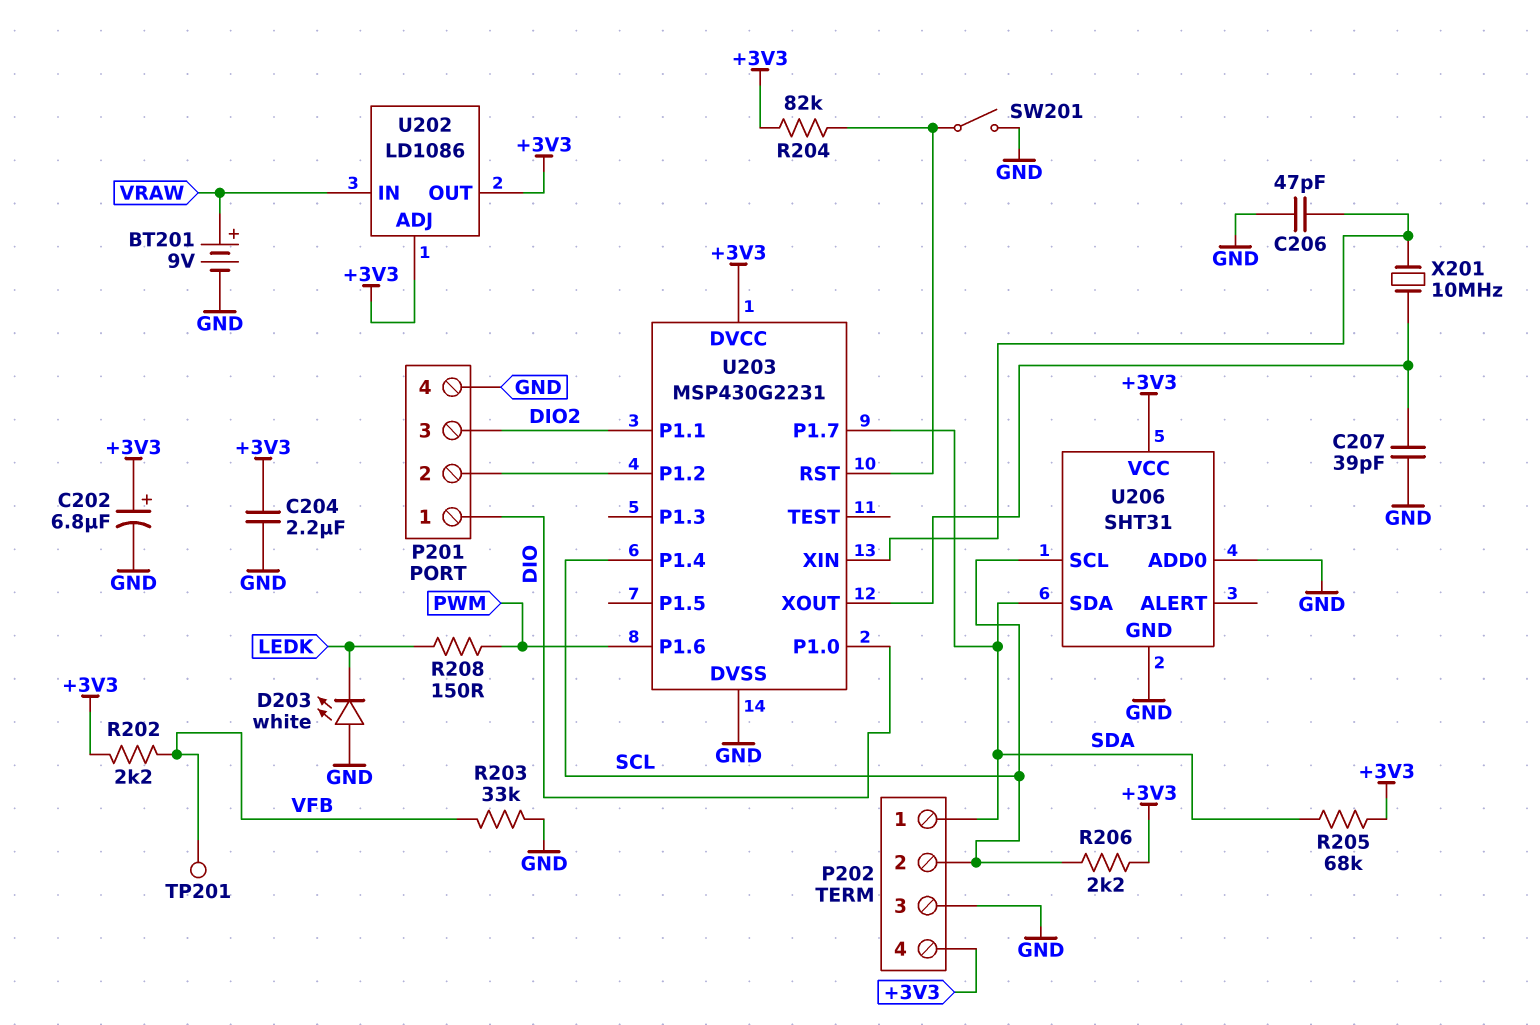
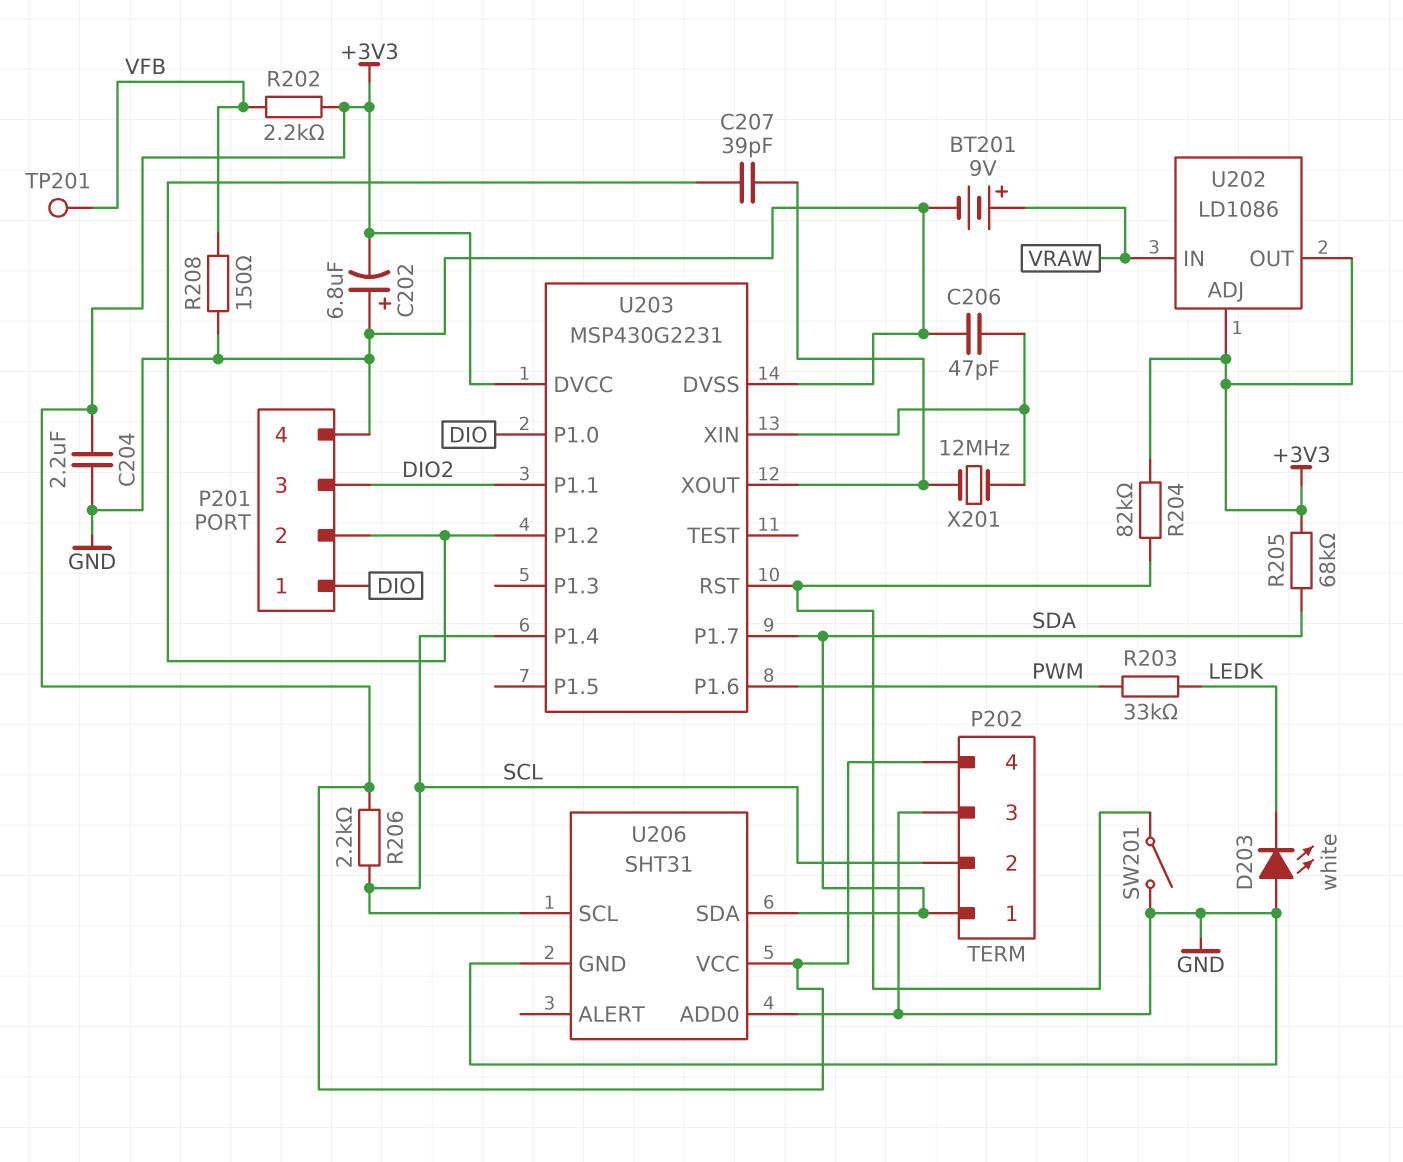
C202: 6.8uF (plus +3V3, minus GND) -> 6.8uF (plus GND, minus +3V3)
C207: 39pF (GND, U203/XOUT) -> 39pF (P201/2, U203/XOUT)
R203: 33k (GND, VFB) -> 33k (LEDK, PWM)
R208: 150 (LEDK, PWM) -> 150 (GND, VFB)
X201: 10MHz (U203/XIN, U203/XOUT) -> 12MHz (U203/XIN, U203/XOUT)

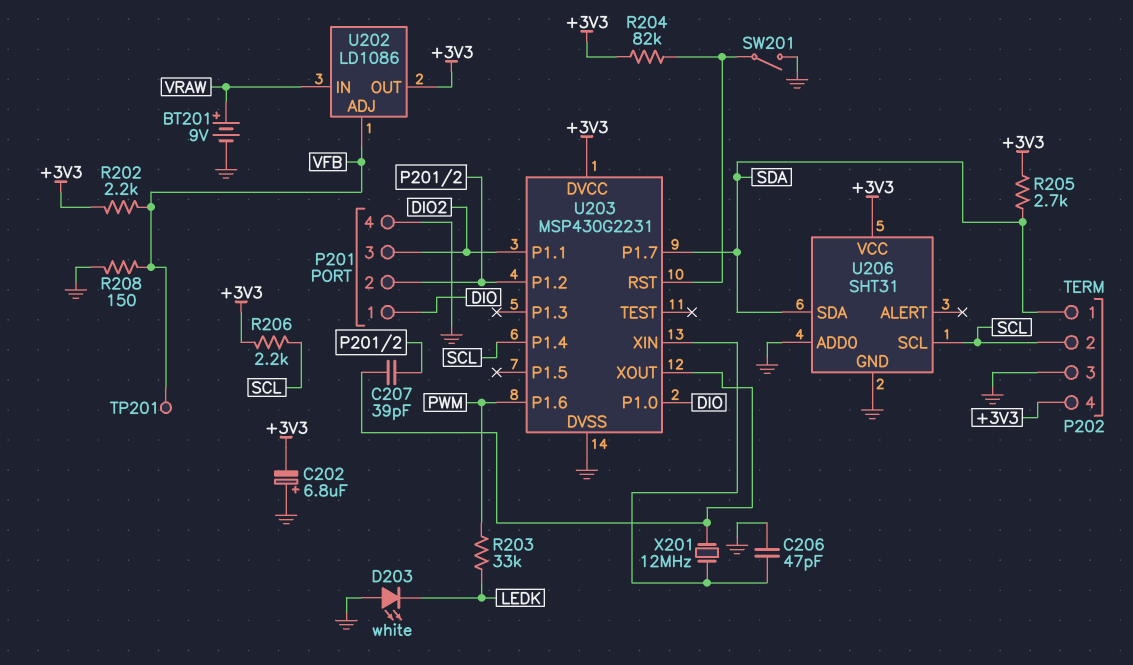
C204: 2.2uF (+3V3, GND) -> none
R205: 68k (+3V3, SDA) -> 2.7k (+3V3, SDA)
U202 pin ADJ: +3V3 -> VFB

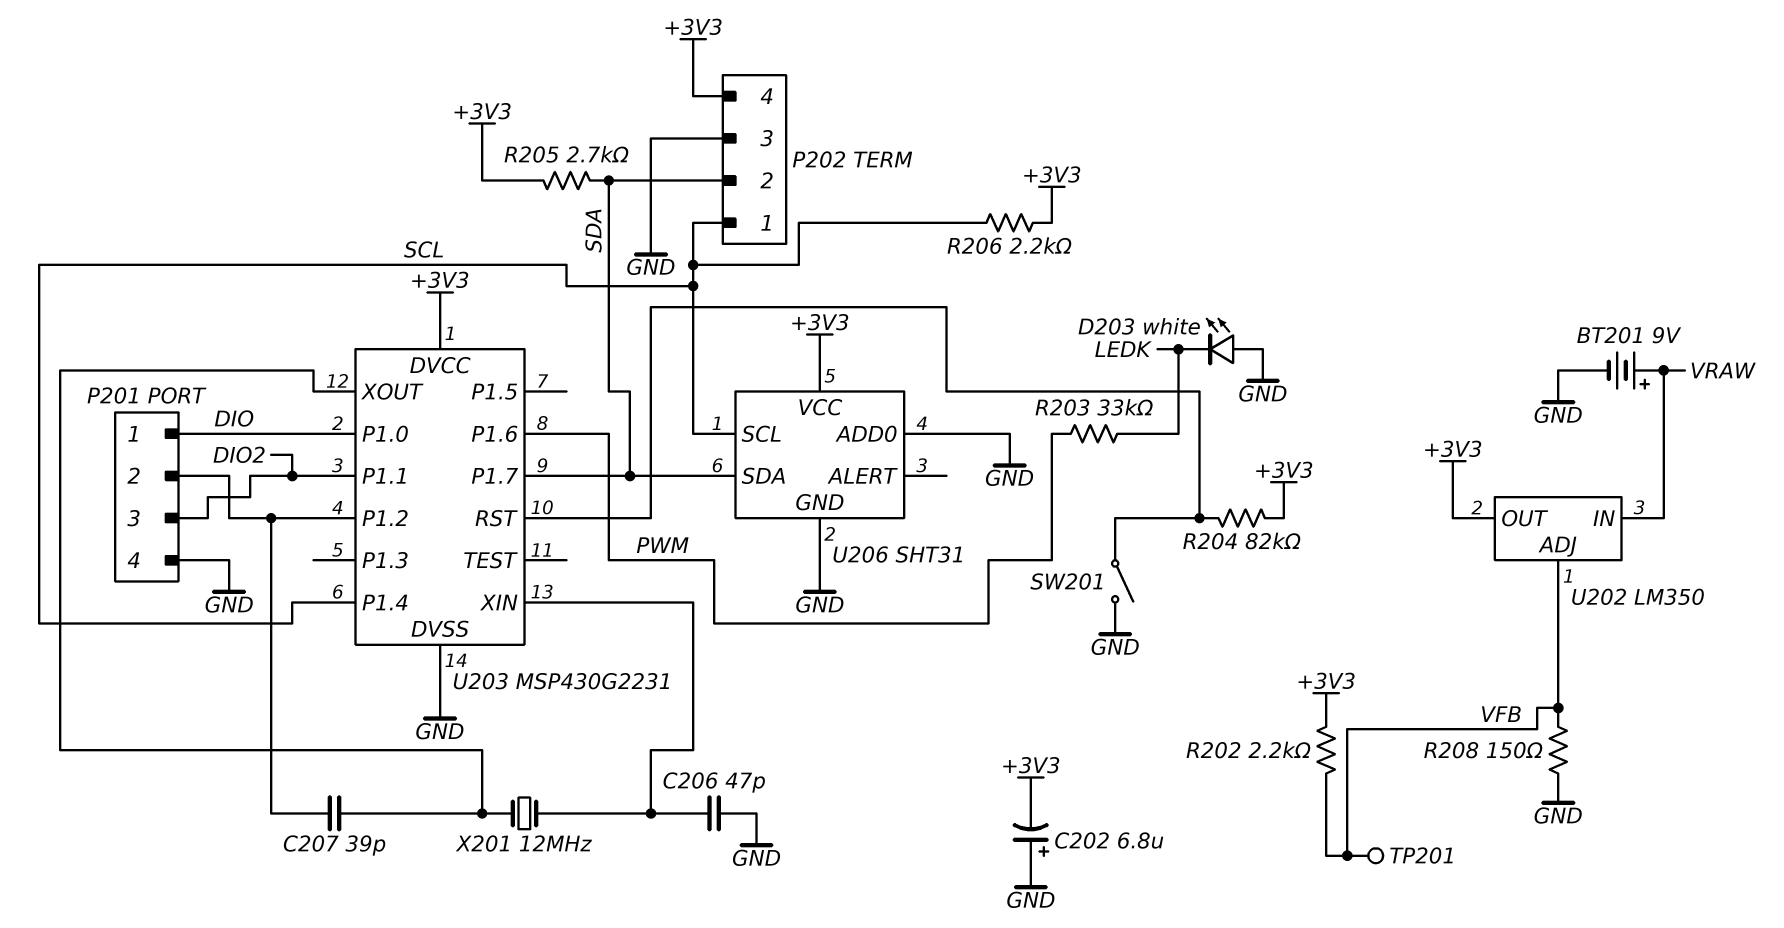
P202 pin 1: SDA -> SCL
P202 pin 2: SCL -> SDA
U202: LD1086 -> LM350

